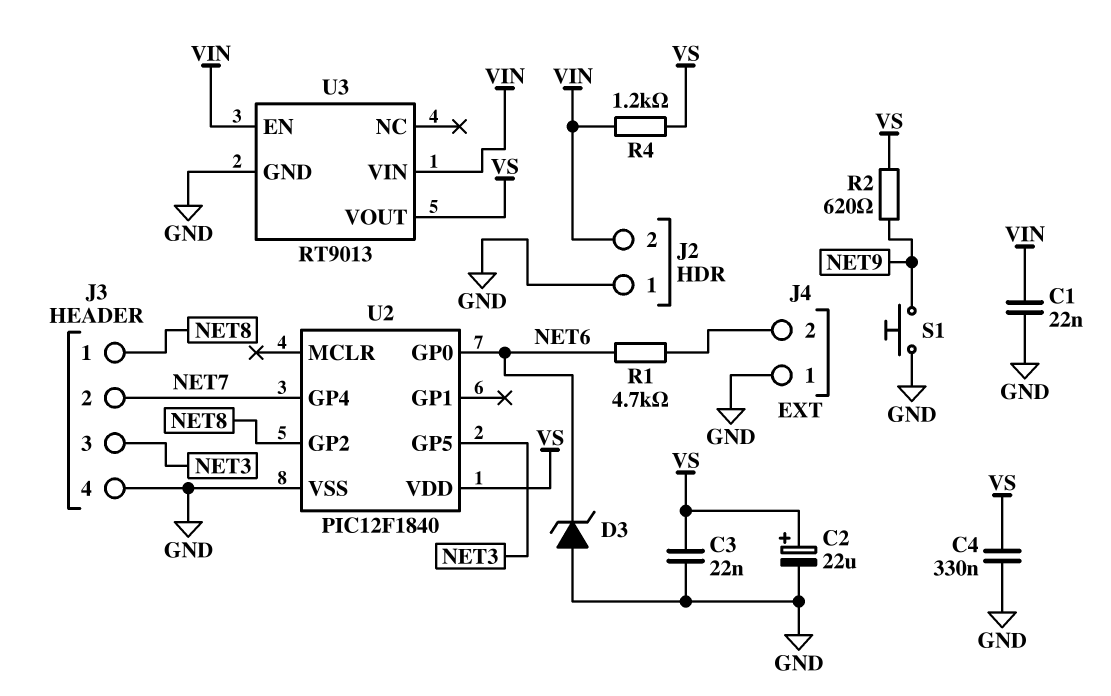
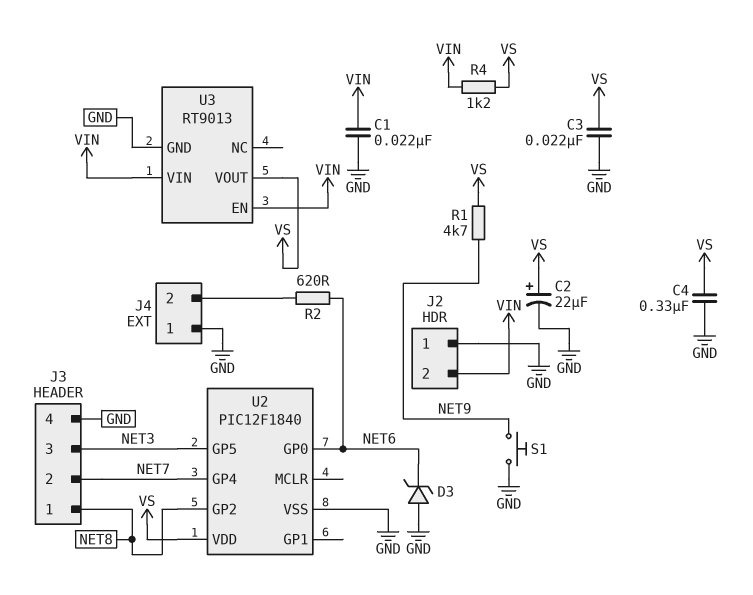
R1: 4.7k (J4/2, NET6) -> 4.7k (NET9, VS)
R2: 620 (NET9, VS) -> 620 (J4/2, NET6)

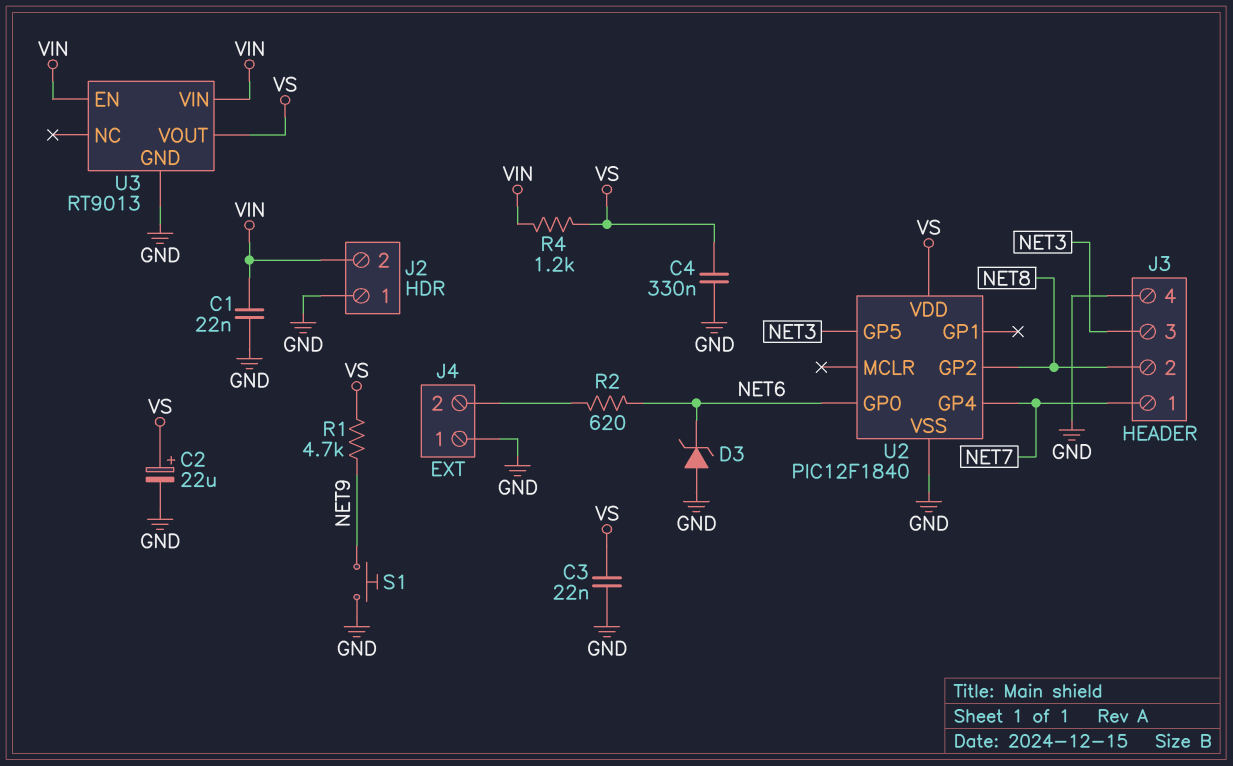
J3 pin 1: NET8 -> NET7
J3 pin 2: NET7 -> NET8

